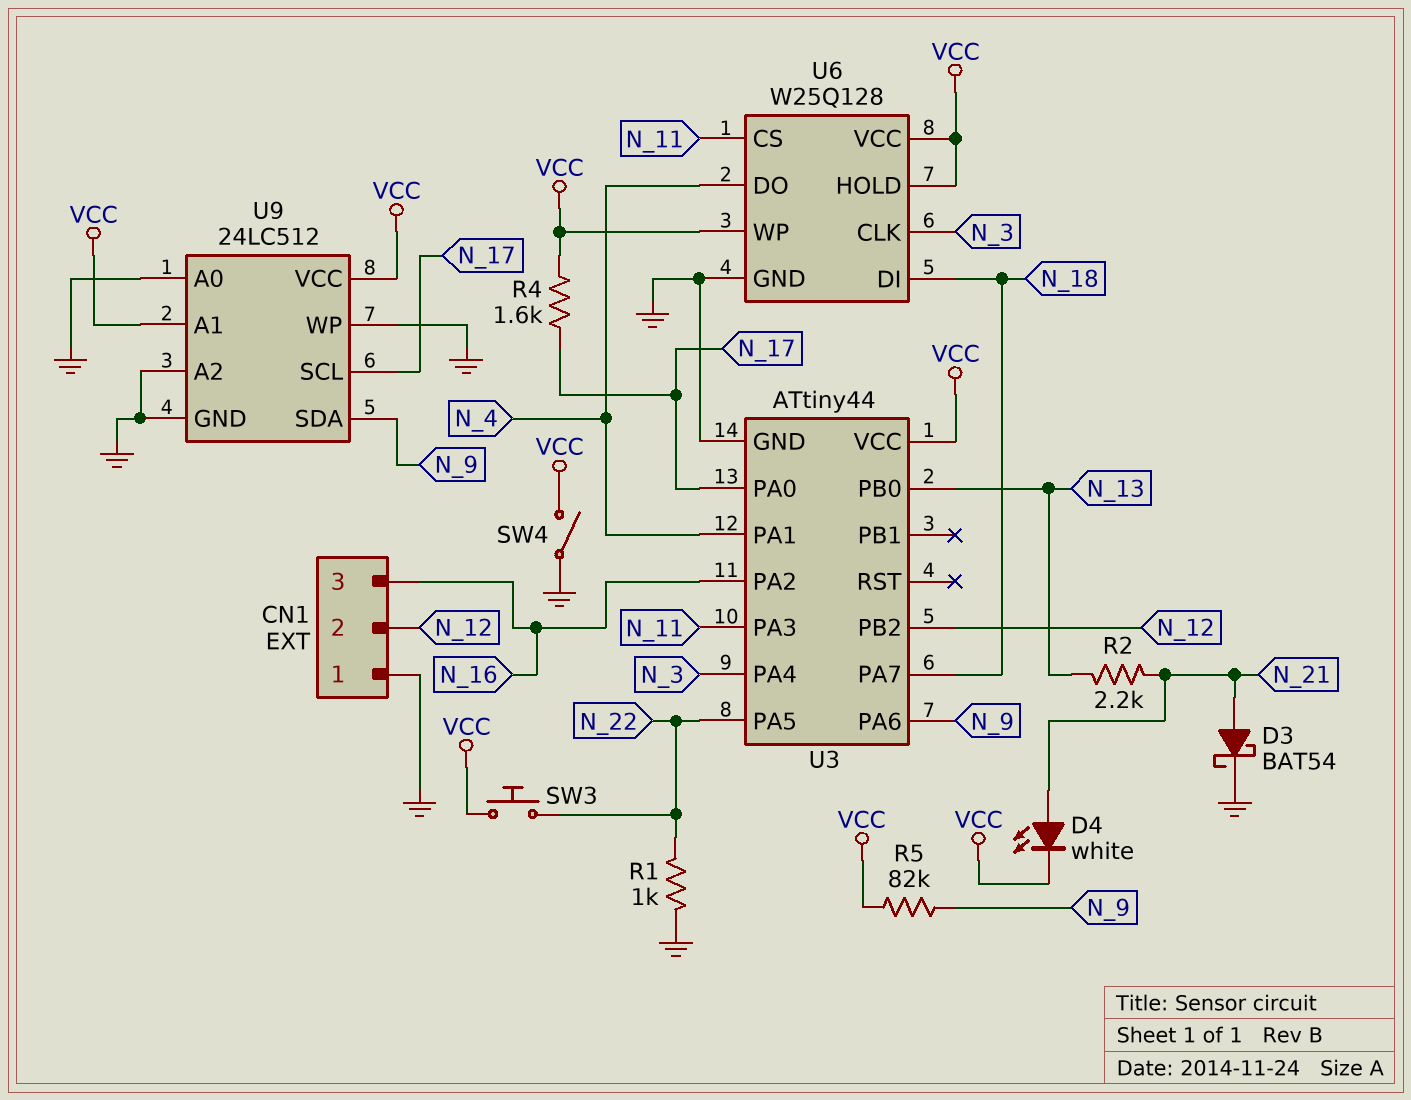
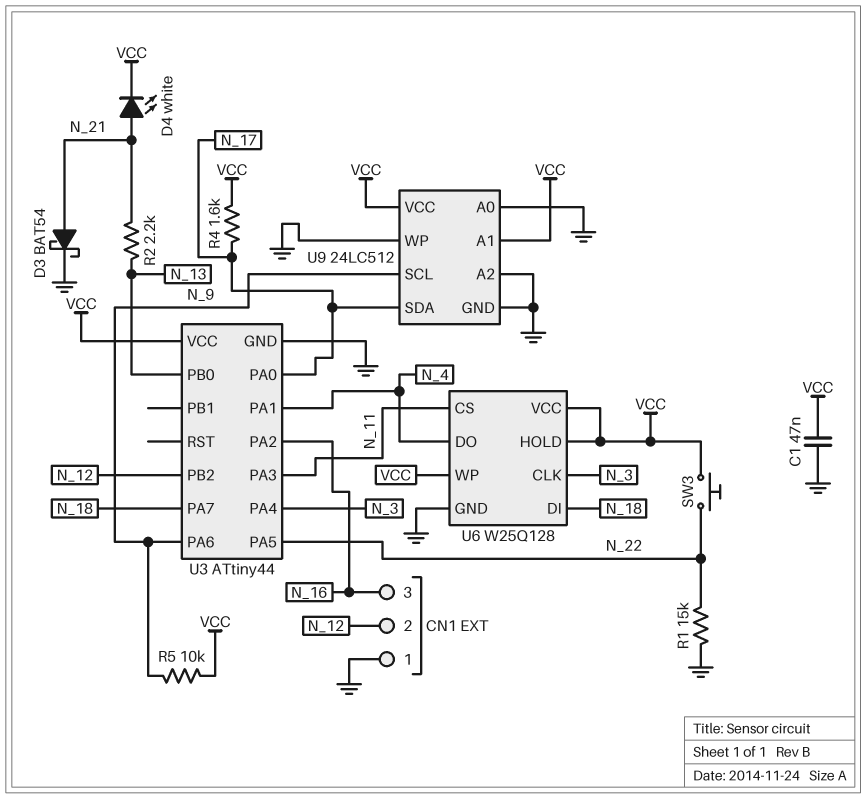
C1: none -> 47nF (GND, VCC)
R1: 1k (GND, N_22) -> 15k (GND, N_22)
R5: 82k (N_9, VCC) -> 10k (N_9, VCC)
SW4: switch (GND, VCC) -> none
U9 pin SCL: N_17 -> N_9
U9 pin SDA: N_9 -> N_17

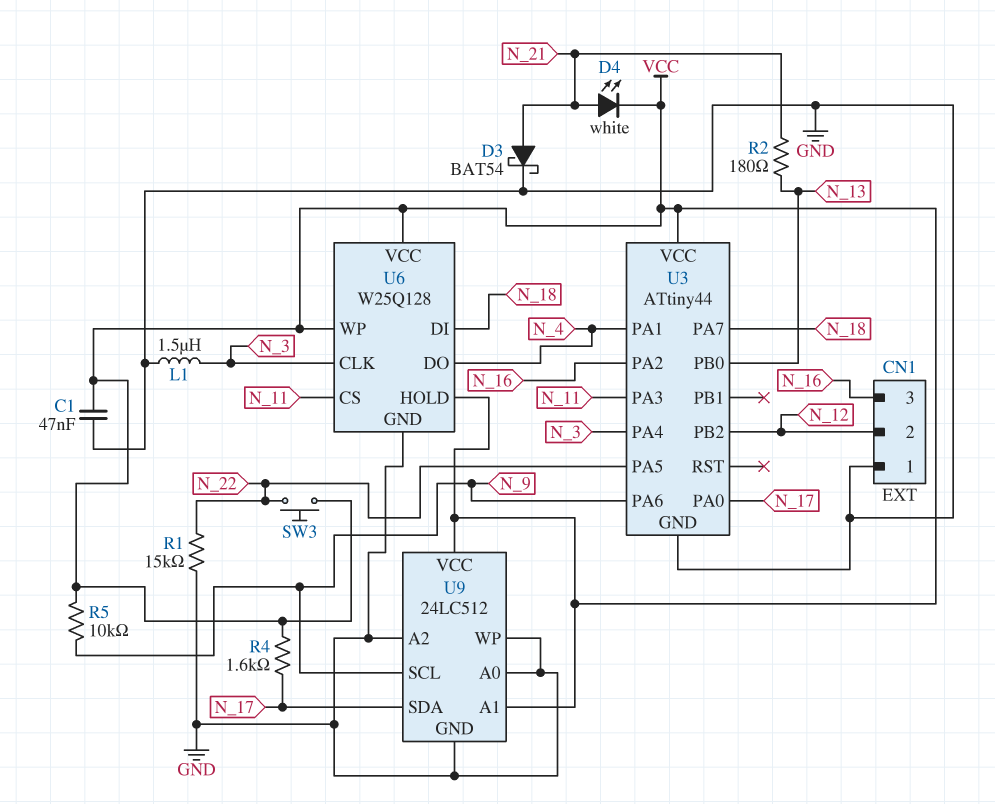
L1: none -> 1.5uH (GND, N_3)
R2: 2.2k (N_13, N_21) -> 180 (N_13, N_21)

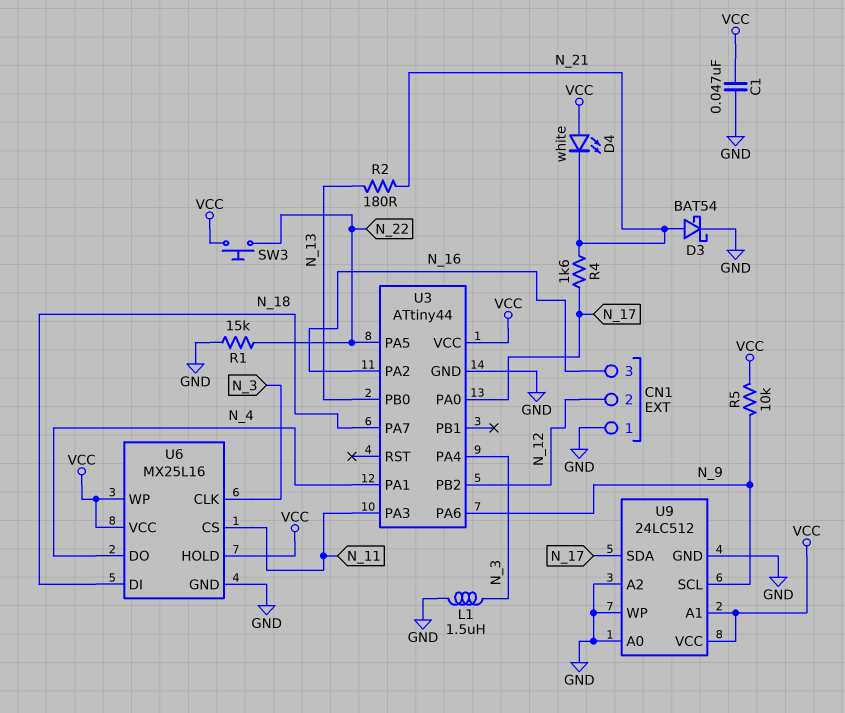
D4: LED white (A N_21, K VCC) -> LED white (A VCC, K N_21)
R4: 1.6k (N_17, VCC) -> 1.6k (N_17, N_21)
U6: W25Q128 -> MX25L16

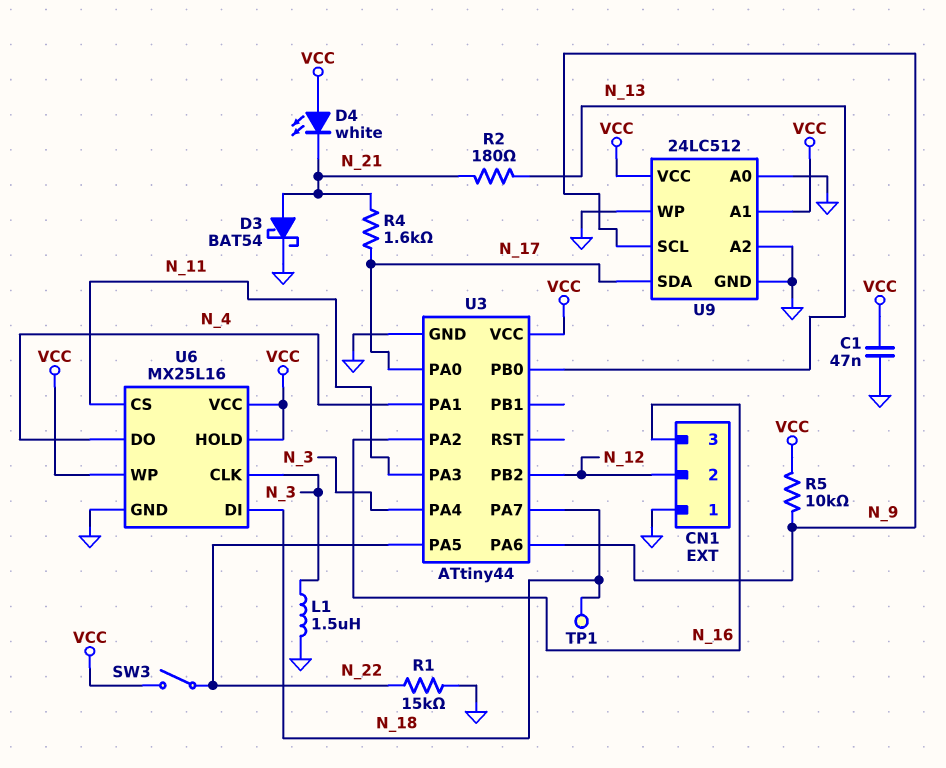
SW3: button (N_22, VCC) -> switch (N_22, VCC)
TP1: none -> test point (N_18)

